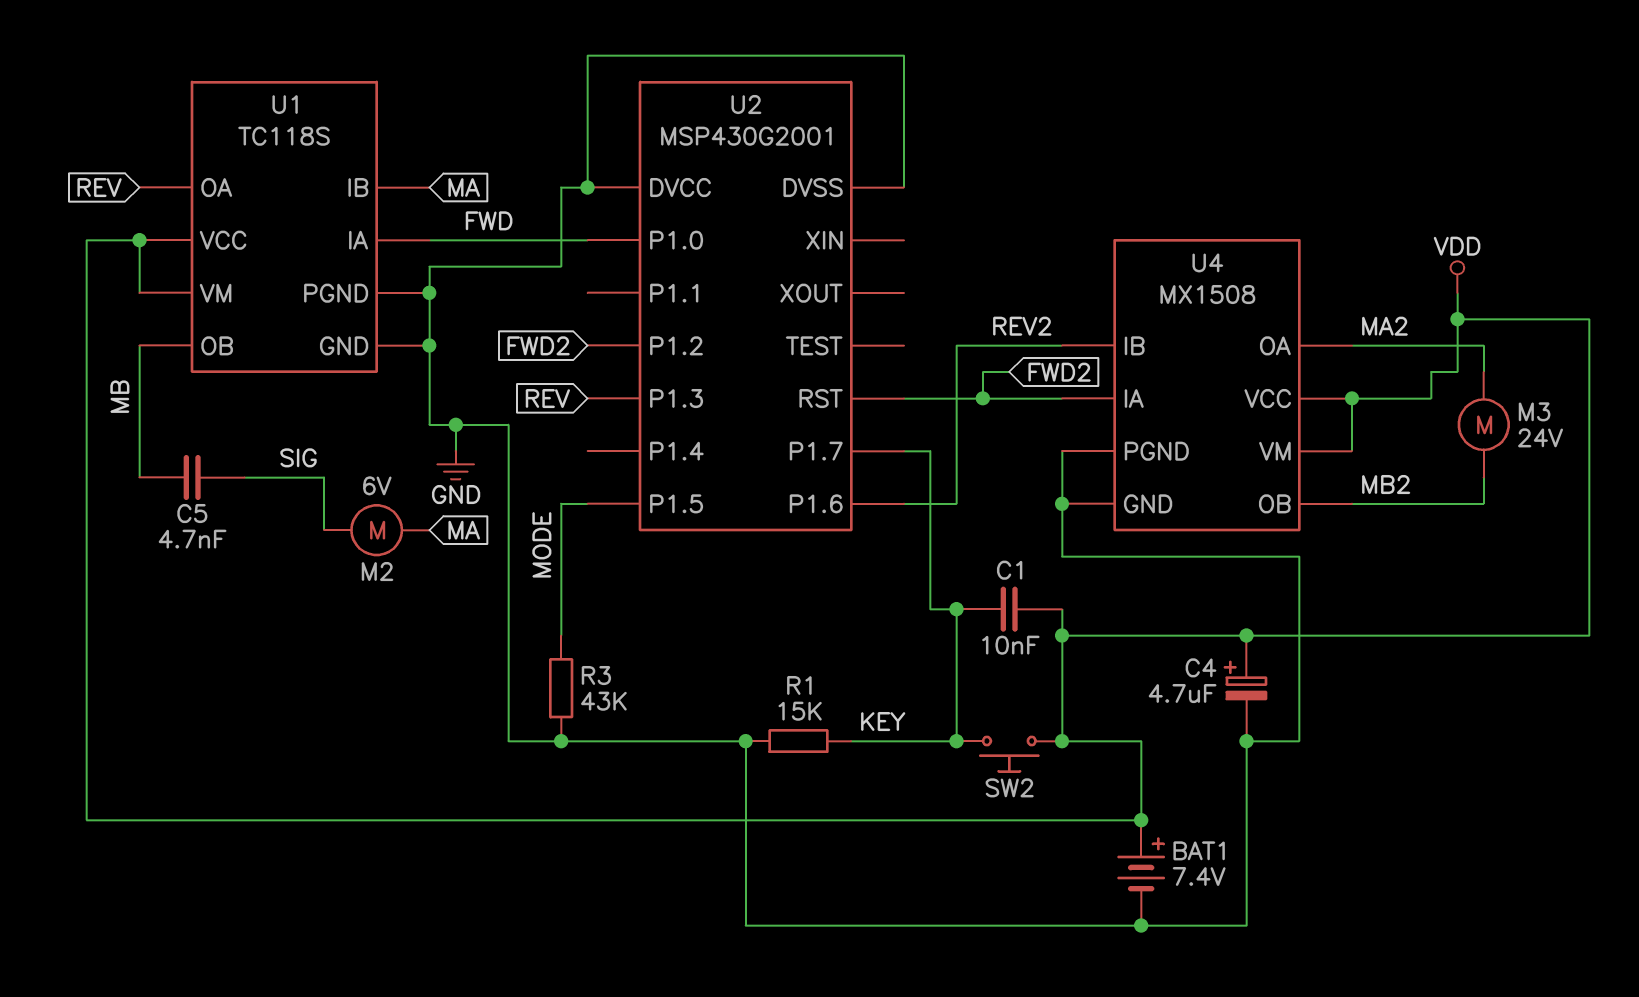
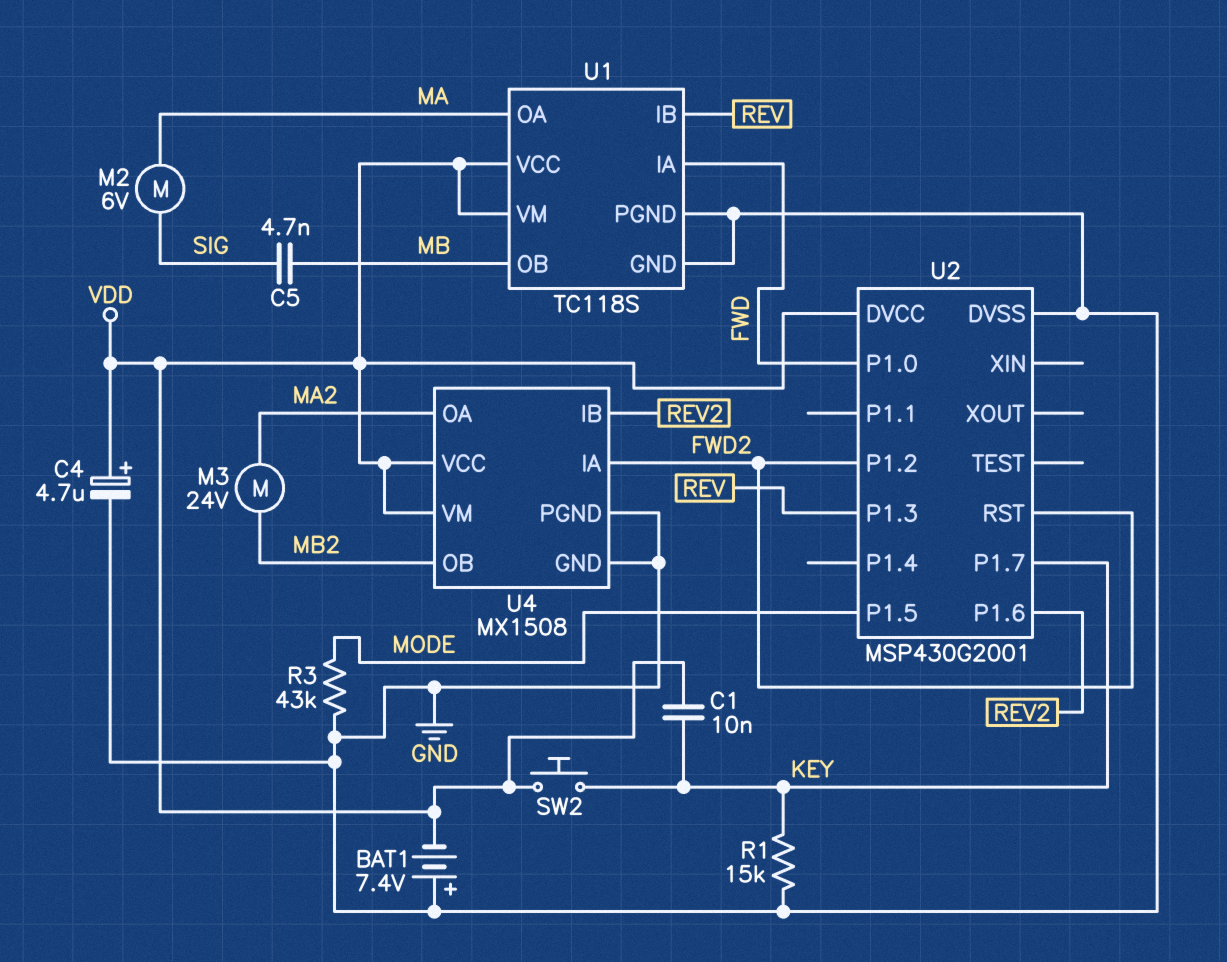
BAT1: 7.4V (plus VDD, minus GND) -> 7.4V (plus GND, minus VDD)
U1 pin IB: MA -> REV
U1 pin OA: REV -> MA
U2 pin DVCC: GND -> VDD

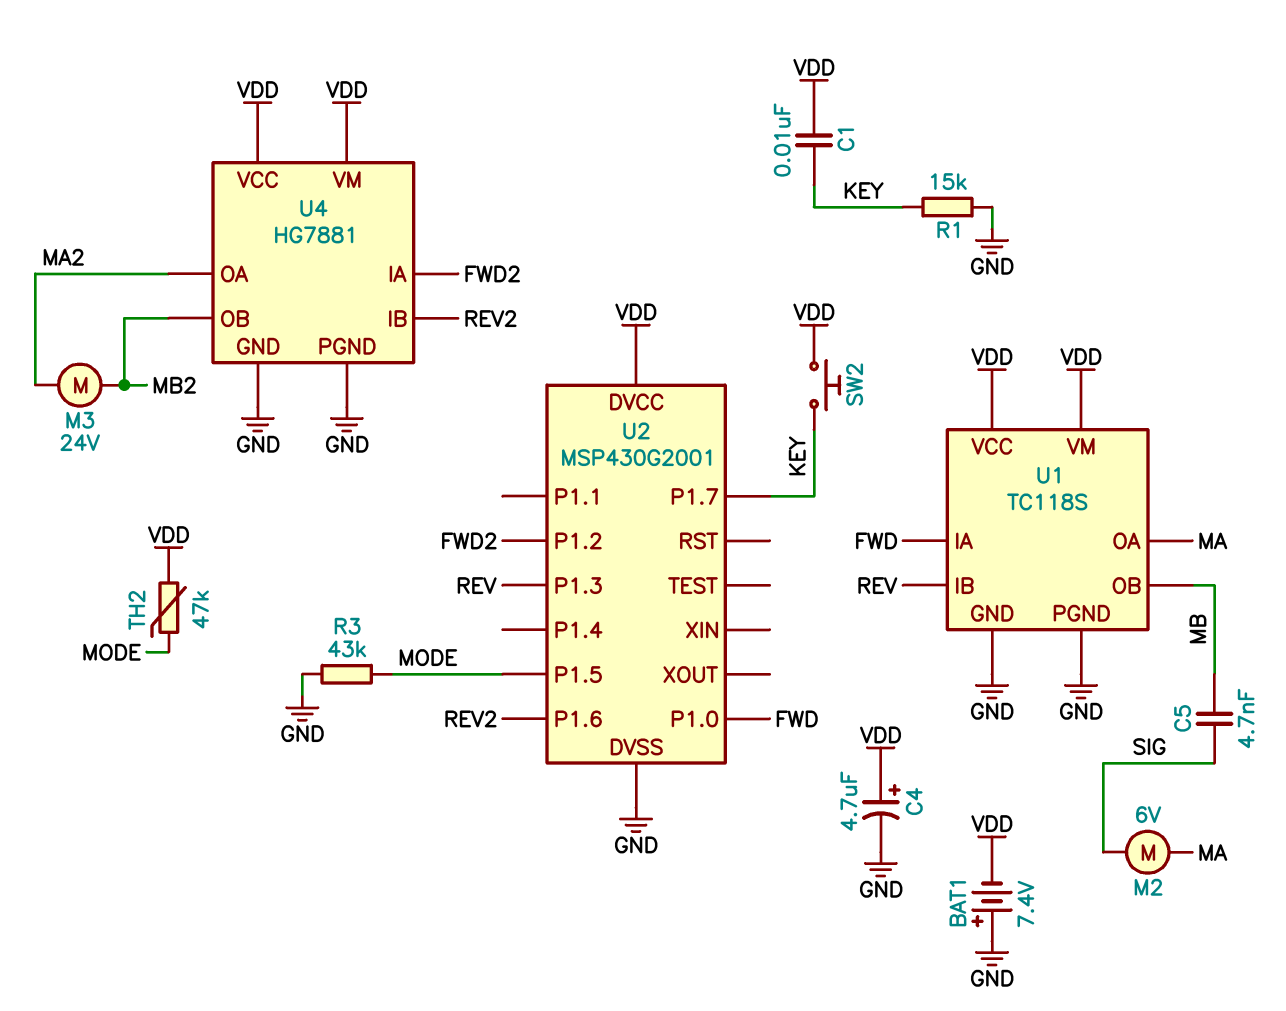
TH2: none -> 47k (MODE, VDD)
U2 pin RST: FWD2 -> none
U4: MX1508 -> HG7881

